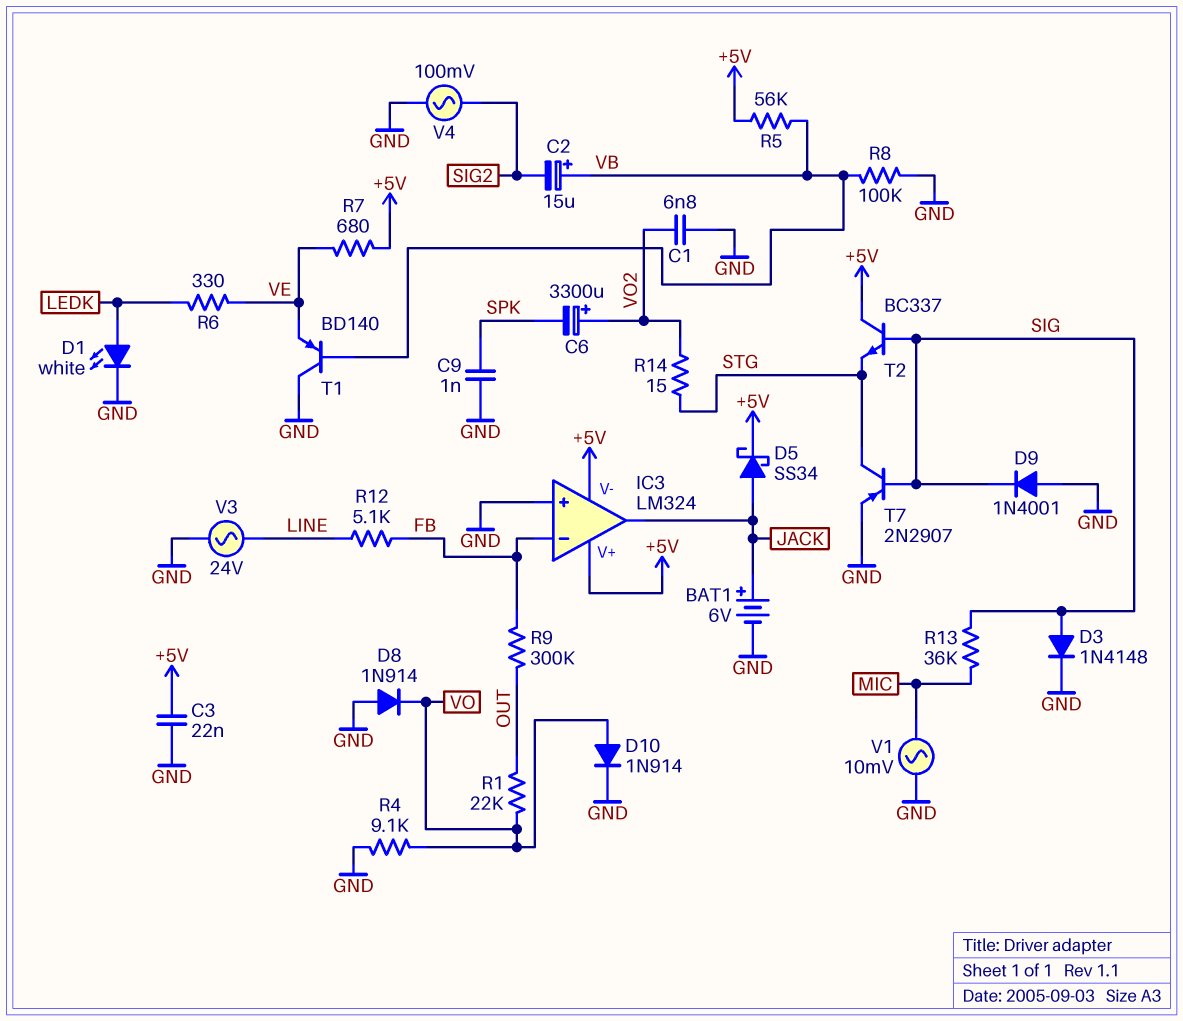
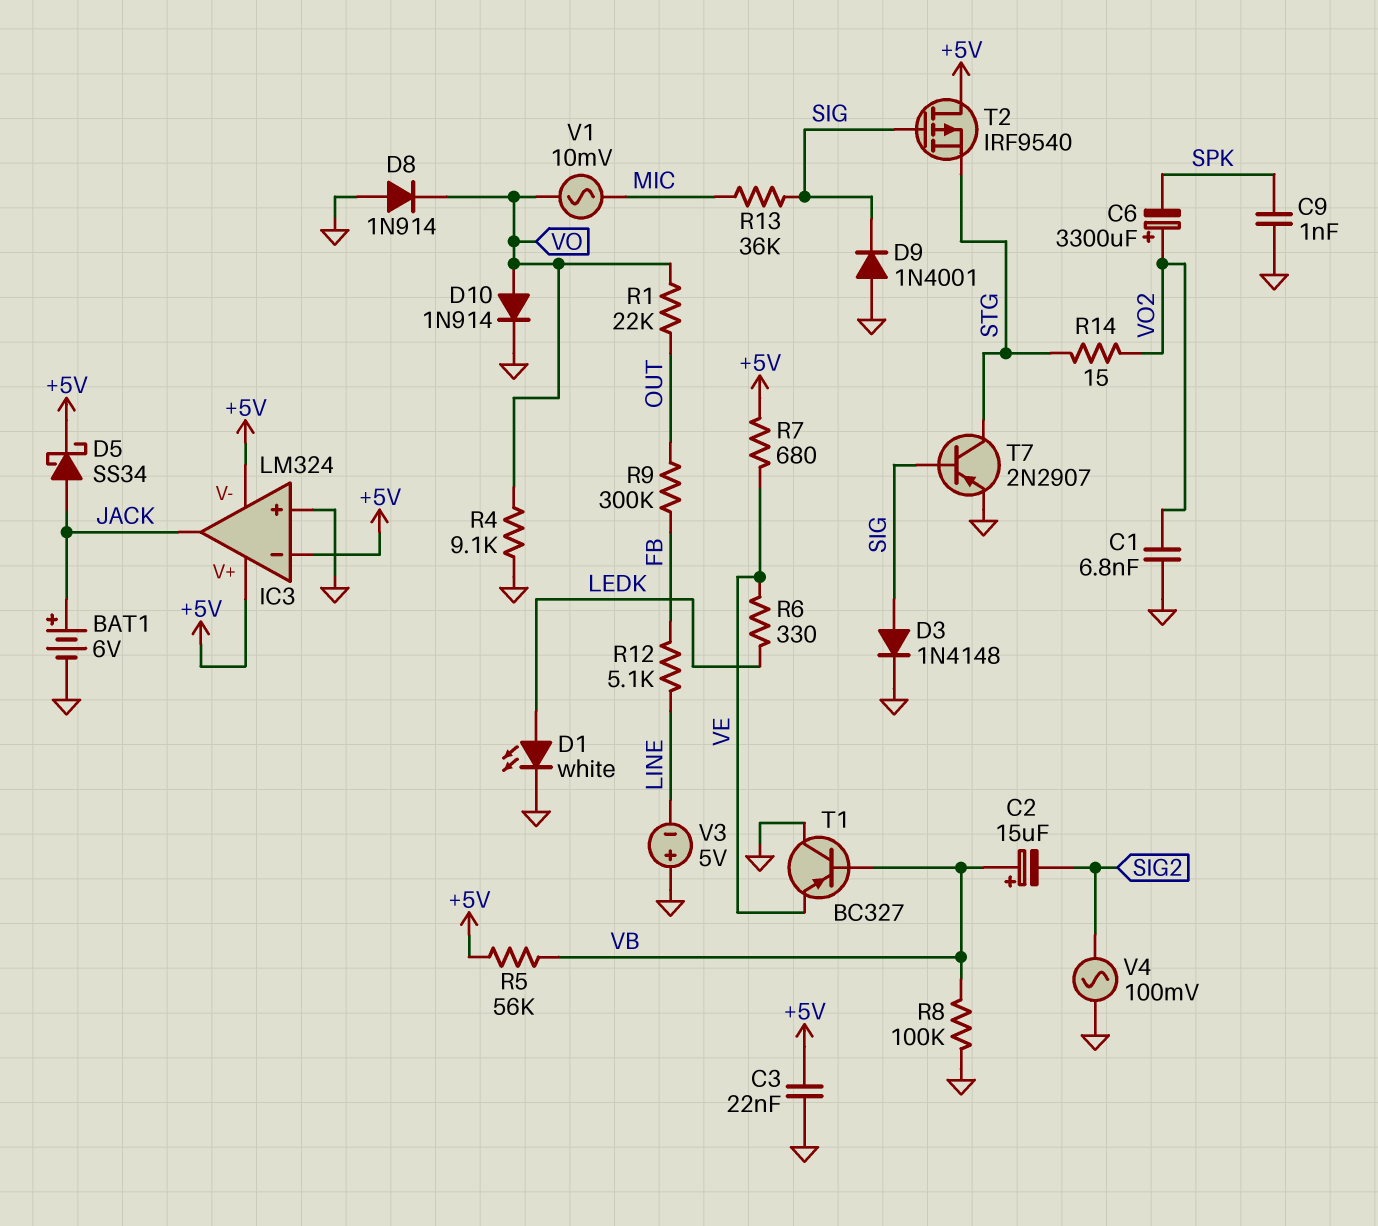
IC3 pin in-: FB -> +5V
T1: PNP BD140 (B VB, C GND, E VE) -> PNP BC327 (B VB, C GND, E VE)
T2: NPN BC337 (B SIG, C +5V, E STG) -> PMOS IRF9540 (G SIG, D +5V, S STG)
V1: AC 10mV (GND, MIC) -> AC 10mV (MIC, VO)
V3: AC 24V (GND, LINE) -> 5V (plus GND, minus LINE)

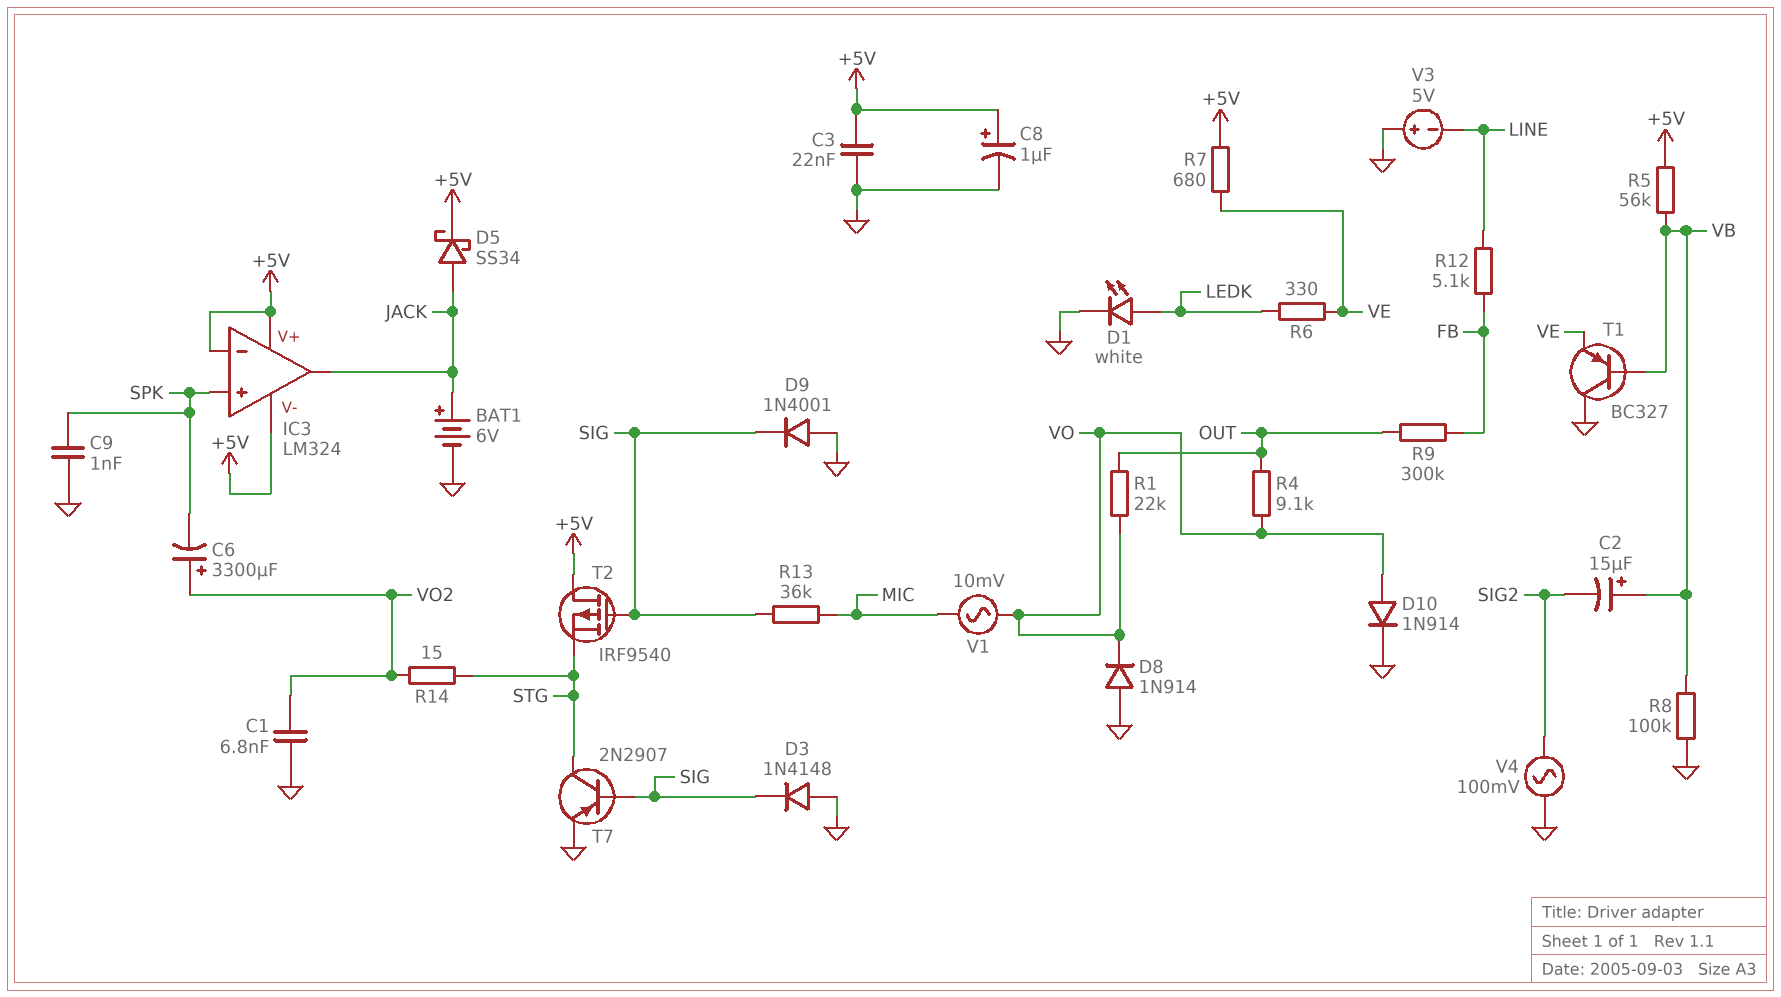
C8: none -> 1uF (plus +5V, minus GND)
D3: diode 1N4148 (A SIG, K GND) -> diode 1N4148 (A GND, K SIG)
IC3 pin in+: GND -> SPK
R4: 9.1k (GND, VO) -> 9.1k (OUT, VO)

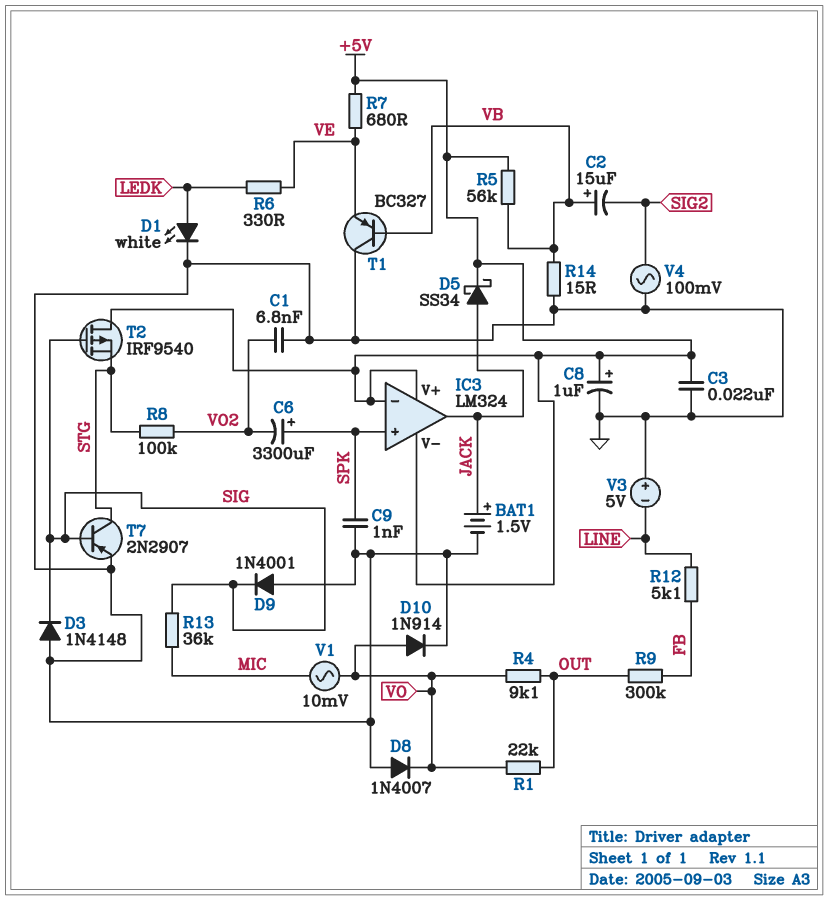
BAT1: 6V (plus JACK, minus GND) -> 1.5V (plus JACK, minus GND)
C6: 3300uF (plus VO2, minus SPK) -> 3300uF (plus SPK, minus VO2)
D8: diode 1N914 (A GND, K VO) -> diode 1N4007 (A GND, K VO)
R8: 100k (GND, VB) -> 100k (STG, VO2)
R14: 15 (STG, VO2) -> 15 (GND, VB)

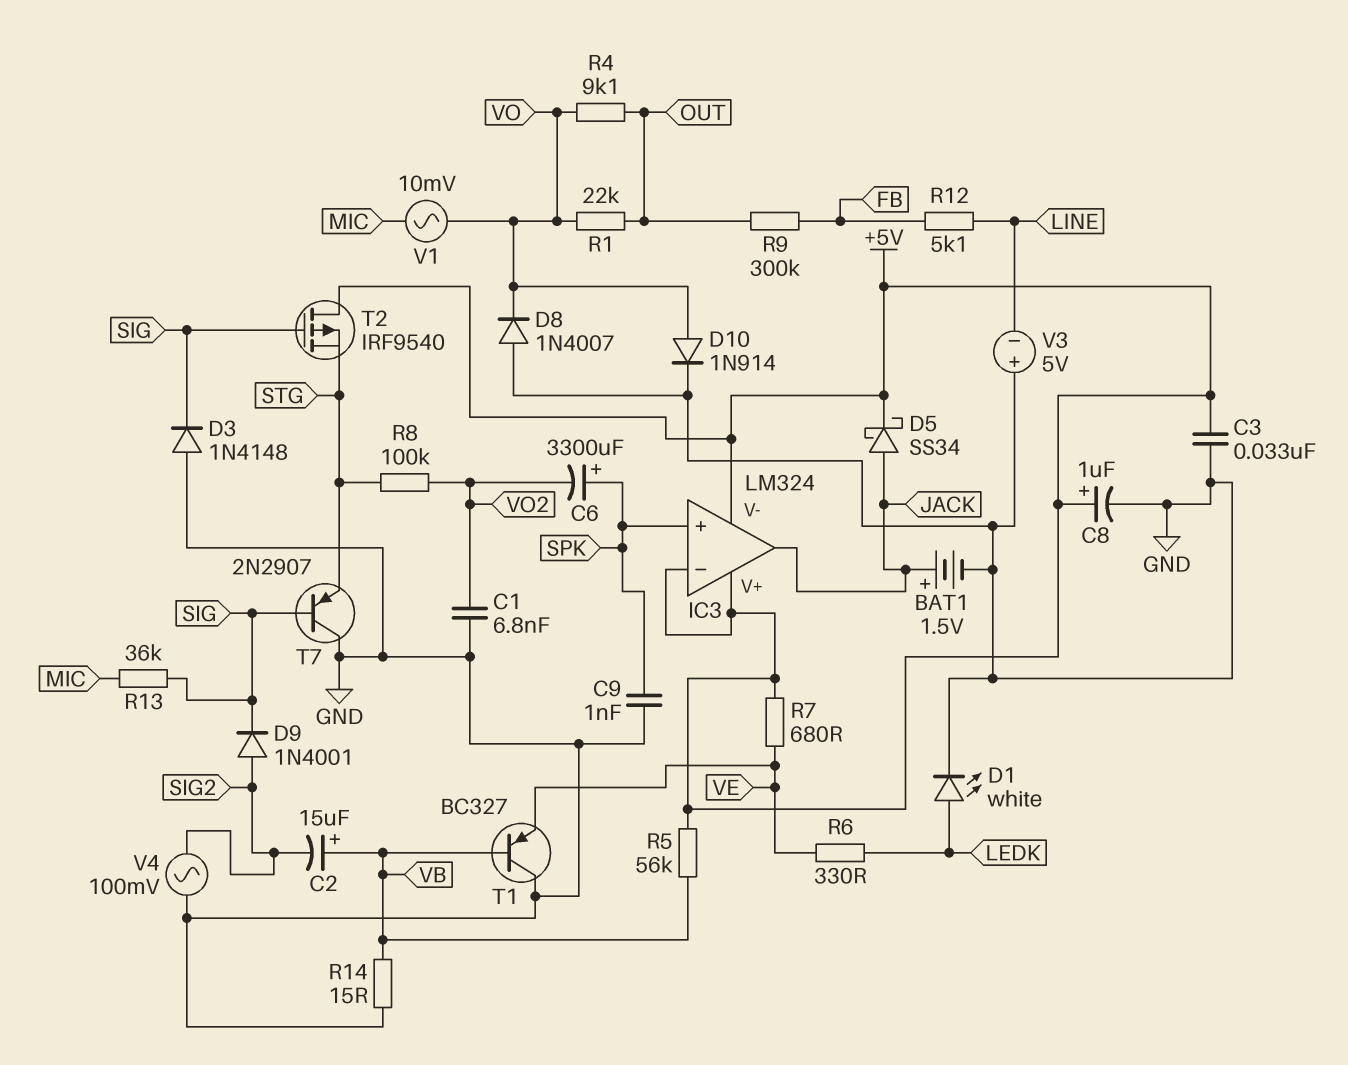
C3: 22nF (+5V, GND) -> 33nF (+5V, GND)
D9: diode 1N4001 (A GND, K SIG) -> diode 1N4001 (A SIG2, K SIG)
T7: PNP 2N2907 (B SIG, C STG, E GND) -> PNP 2N2907 (B SIG, C GND, E STG)

